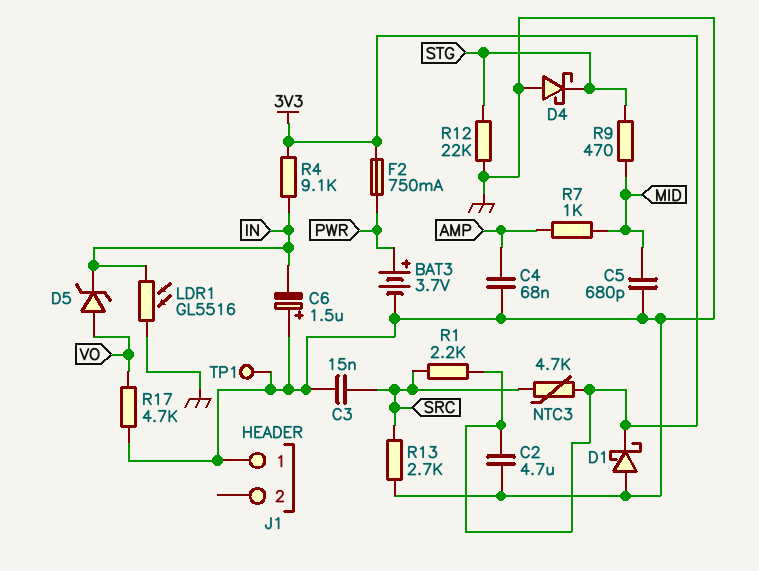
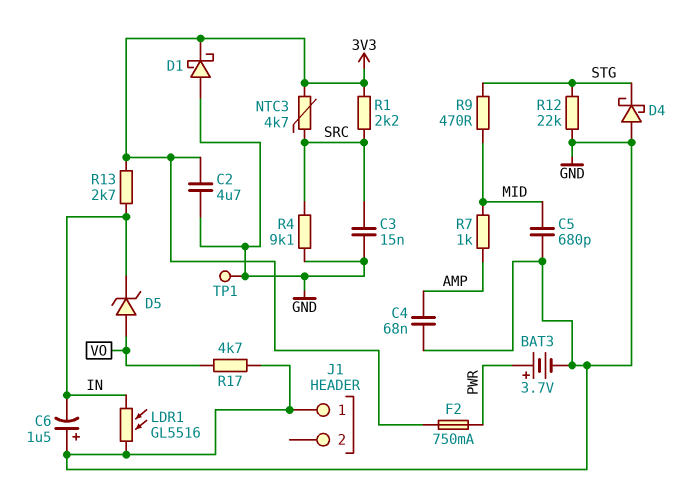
R4: 9.1k (3V3, IN) -> 9.1k (GND, SRC)
R13: 2.7k (GND, SRC) -> 2.7k (3V3, IN)

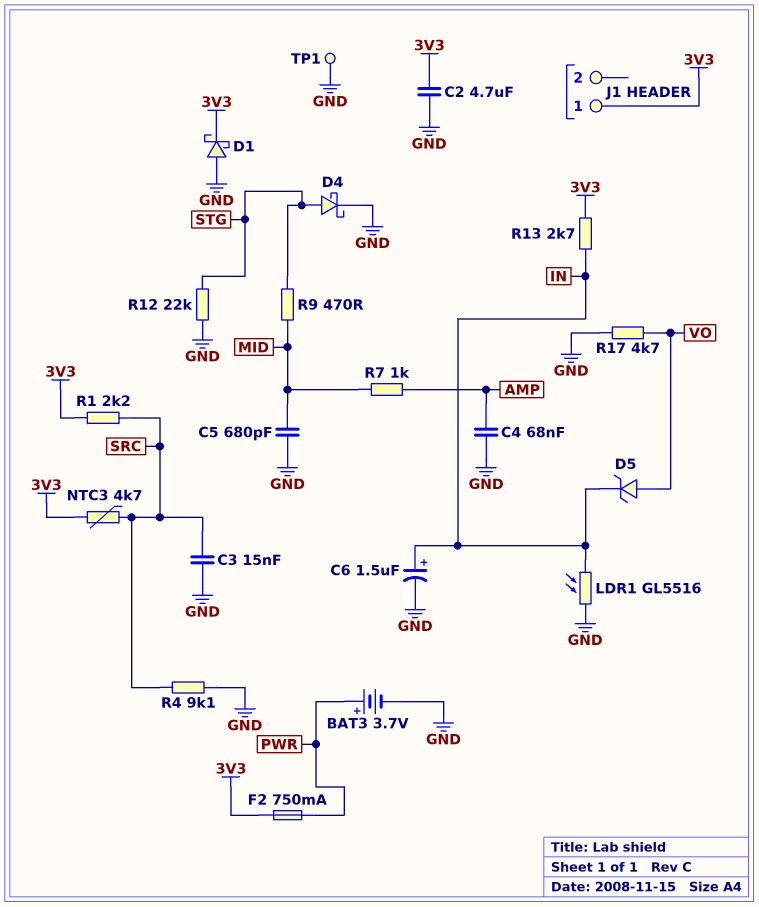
C6: 1.5uF (plus GND, minus IN) -> 1.5uF (plus IN, minus GND)
D4: schottky (A GND, K STG) -> schottky (A STG, K GND)
J1 pin 1: GND -> 3V3

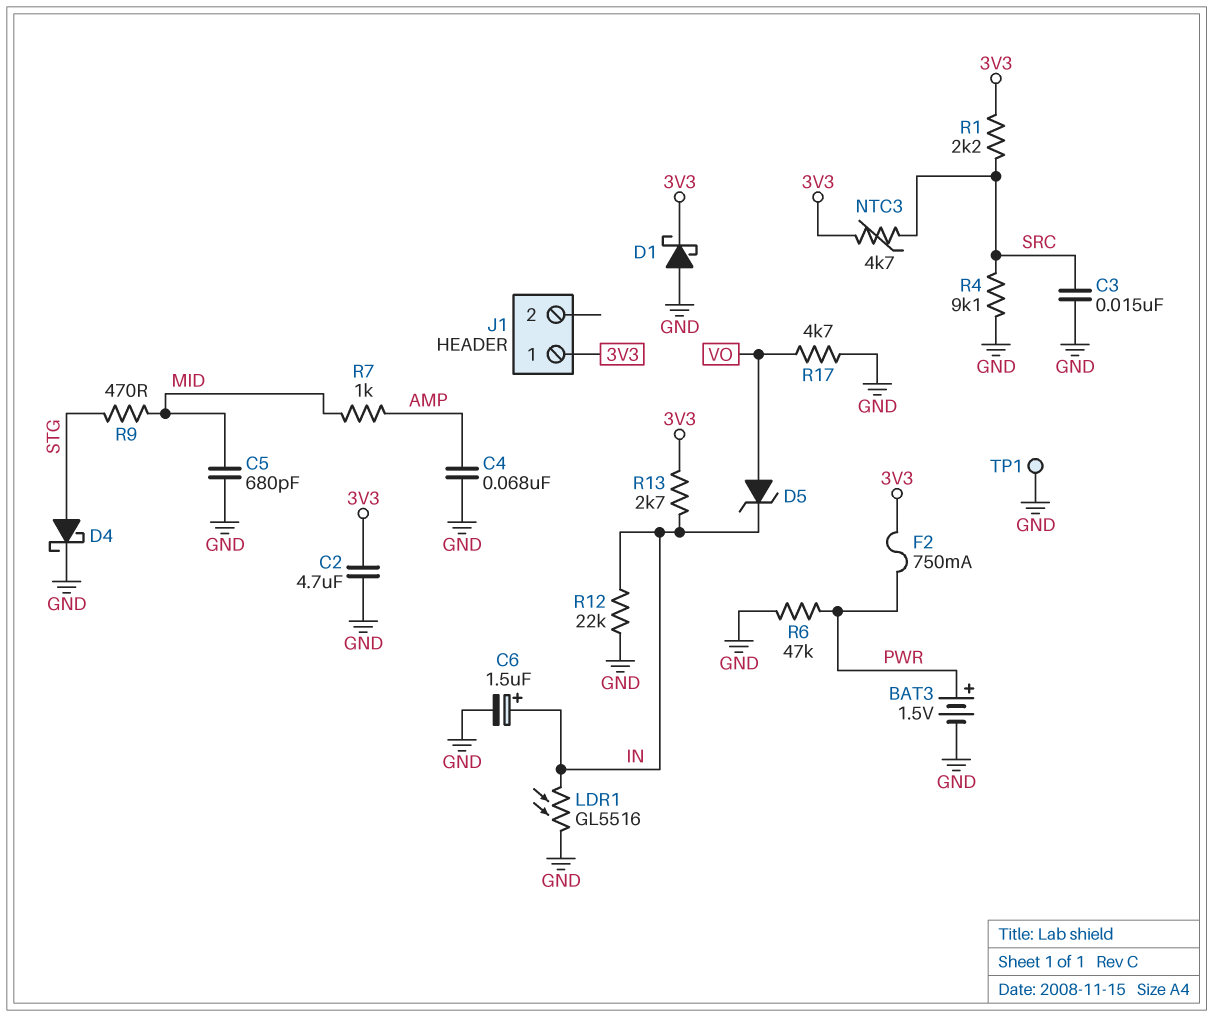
BAT3: 3.7V (plus PWR, minus GND) -> 1.5V (plus PWR, minus GND)
R6: none -> 47k (GND, PWR)
R12: 22k (GND, STG) -> 22k (GND, IN)

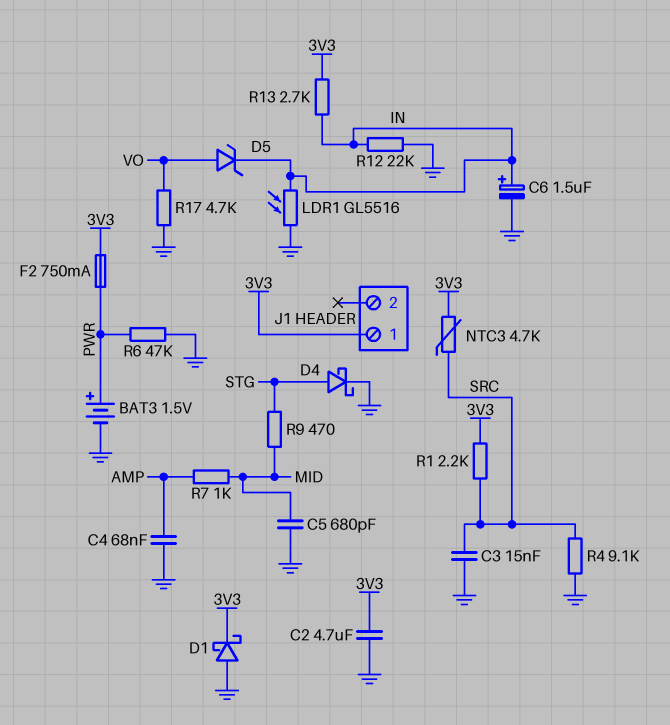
TP1: test point (GND) -> none

